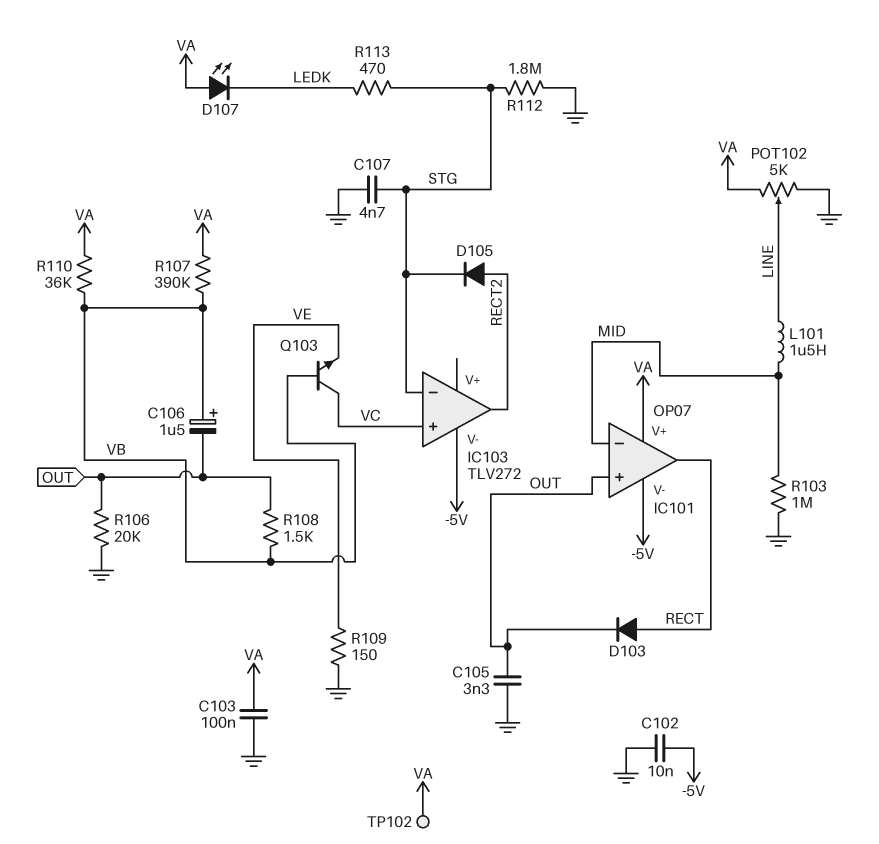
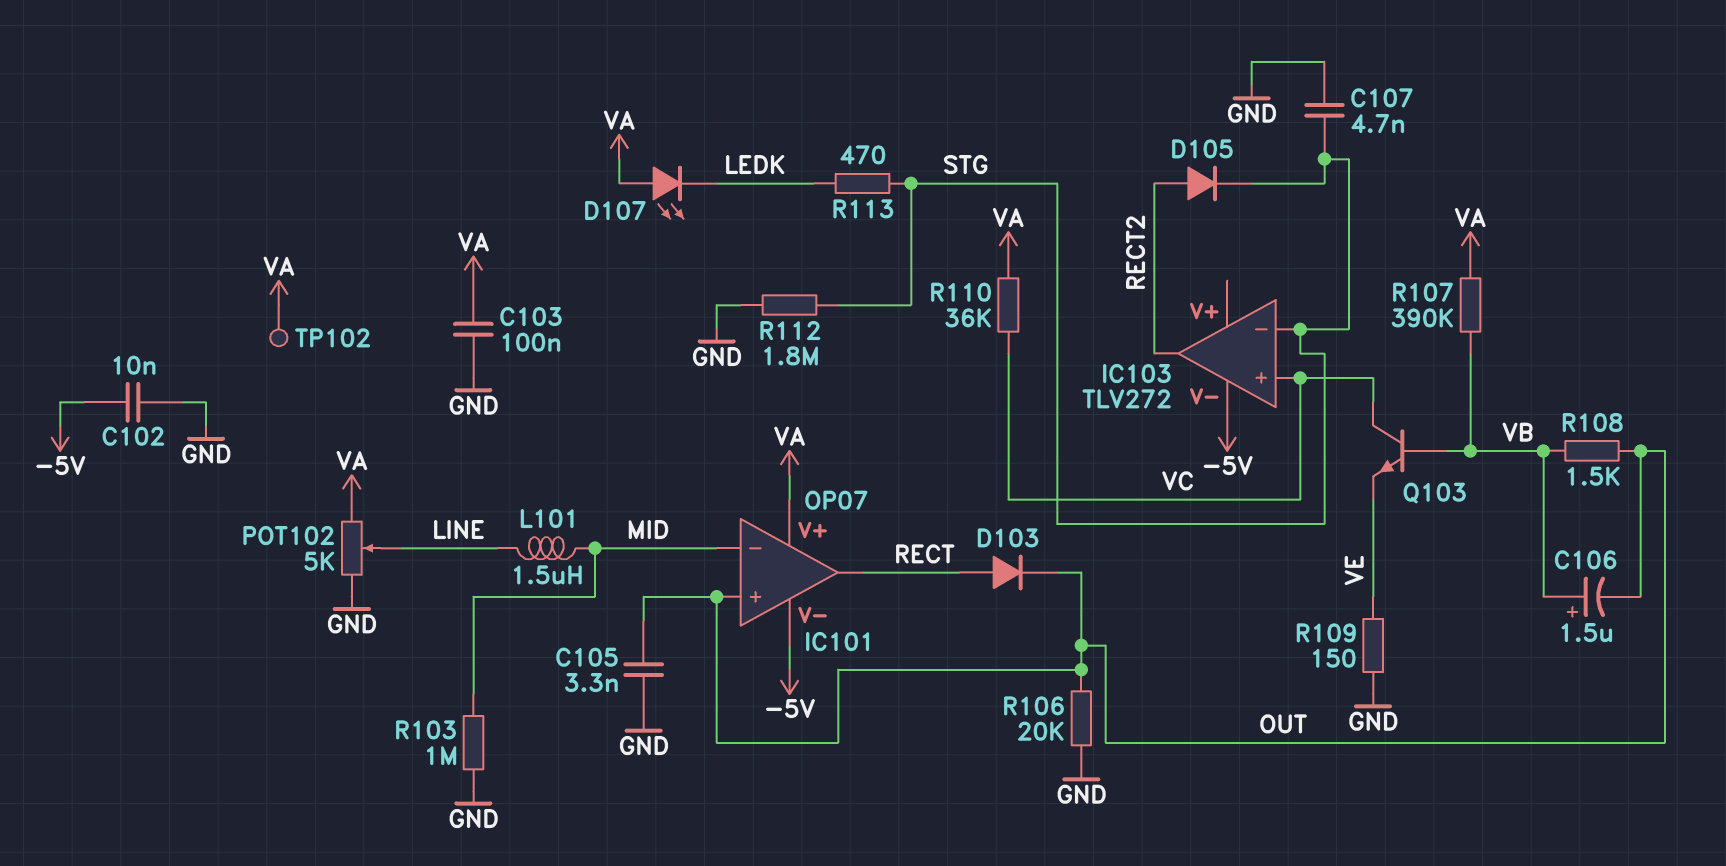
R110: 36k (VA, VB) -> 36k (VA, VC)

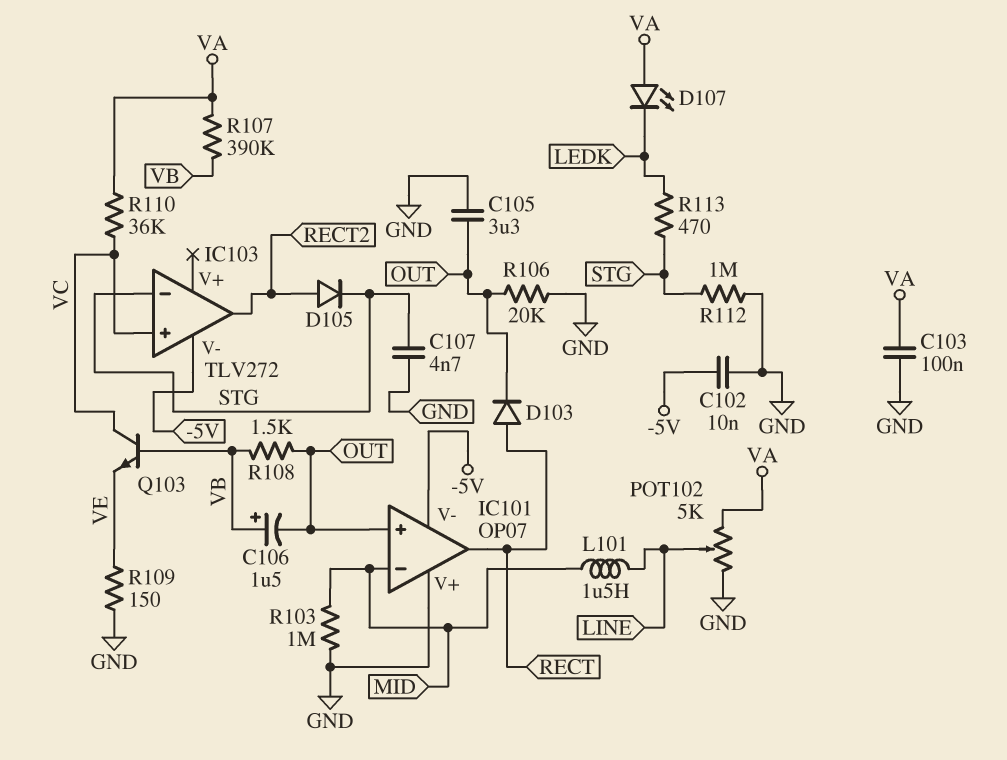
C105: 3.3nF (GND, OUT) -> 3.3uF (GND, OUT)
IC101 pin V+: VA -> GND
R112: 1.8M (GND, STG) -> 1M (GND, STG)
TP102: test point (VA) -> none

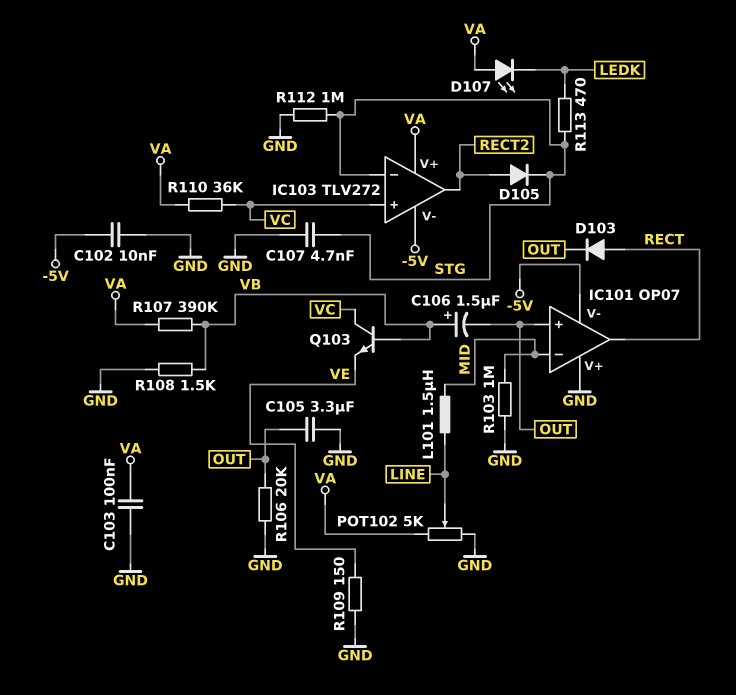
IC103 pin V+: none -> VA
R108: 1.5k (OUT, VB) -> 1.5k (GND, VB)

